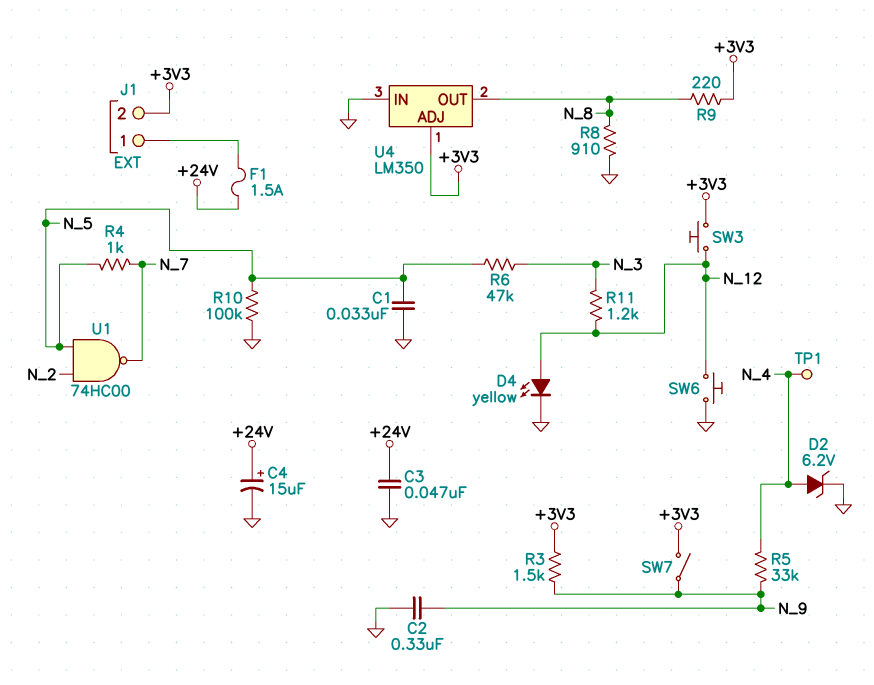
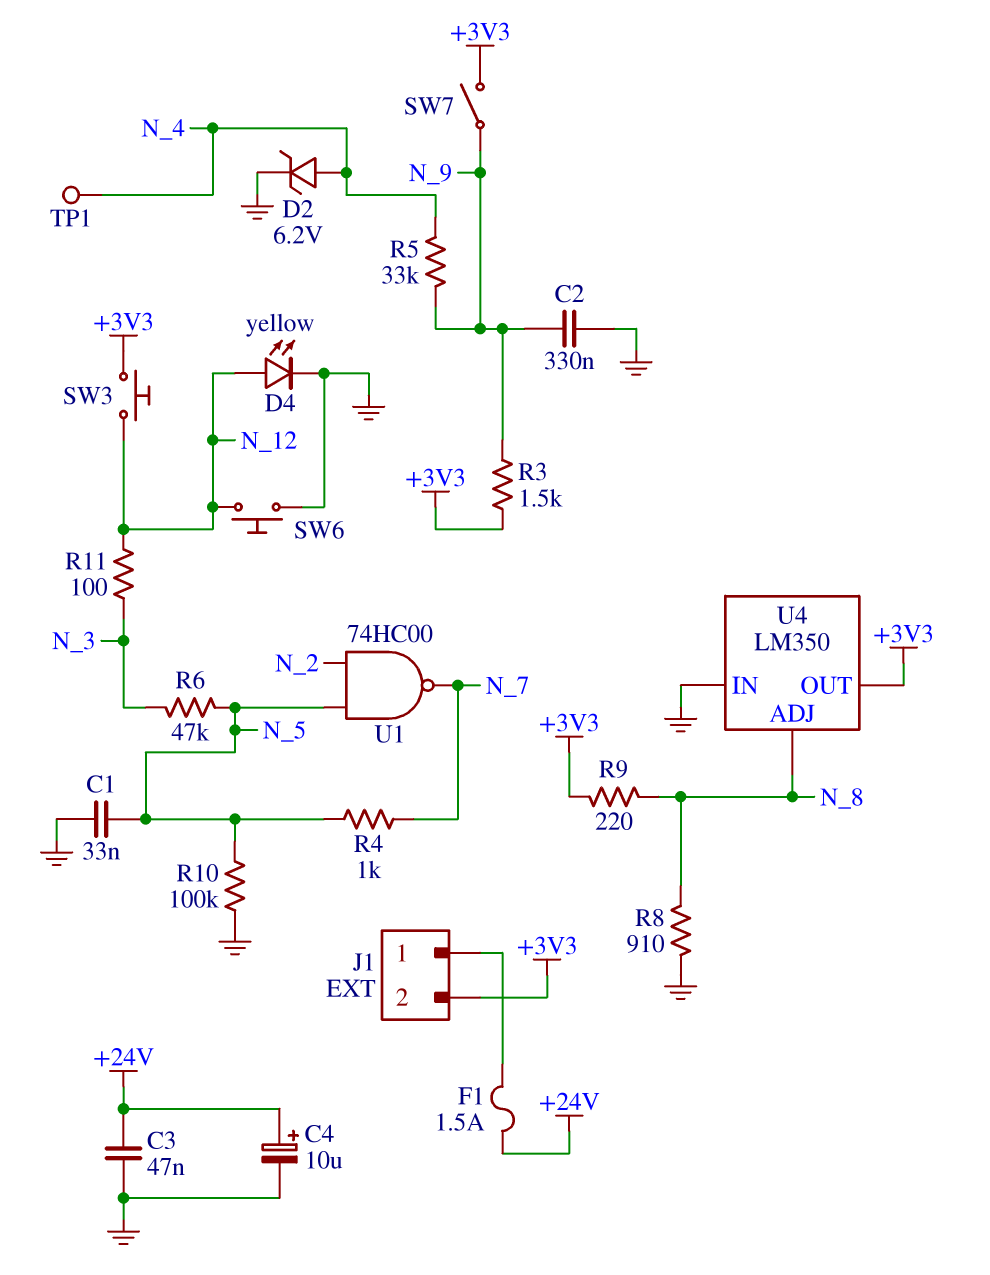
C4: 15uF (plus +24V, minus GND) -> 10uF (plus +24V, minus GND)
R11: 1.2k (N_3, N_12) -> 100 (N_3, N_12)
U4 pin ADJ: +3V3 -> N_8
U4 pin OUT: N_8 -> +3V3

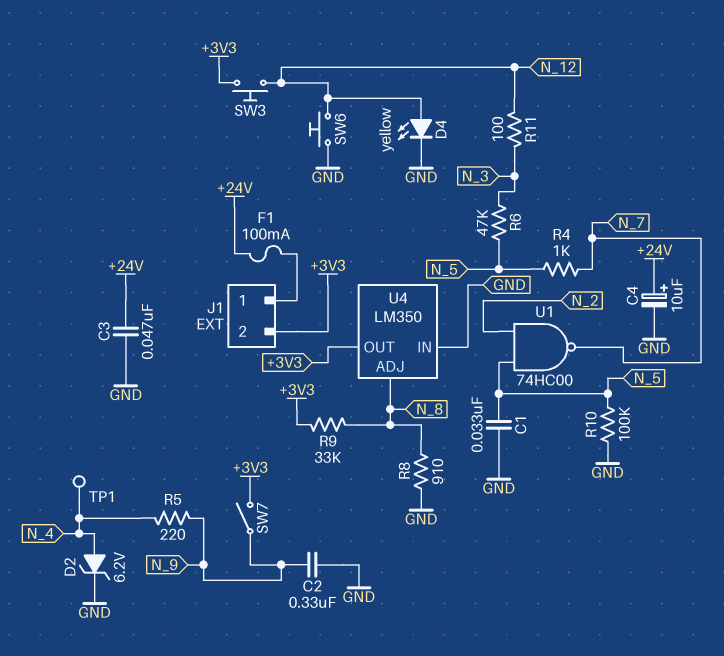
F1: 1.5A (+24V, J1/1) -> 100mA (+24V, J1/1)
R3: 1.5k (+3V3, N_9) -> none
R5: 33k (N_4, N_9) -> 220 (N_4, N_9)
R9: 220 (+3V3, N_8) -> 33k (+3V3, N_8)

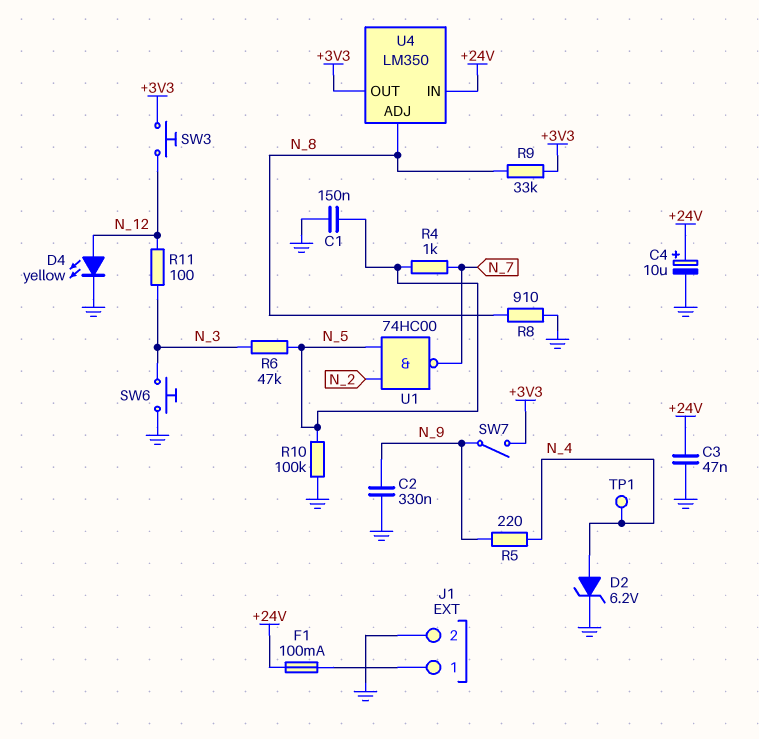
C1: 33nF (GND, N_5) -> 150nF (GND, N_5)
J1 pin 2: +3V3 -> GND
SW6: button (GND, N_12) -> button (GND, N_3)
U4 pin IN: GND -> +24V

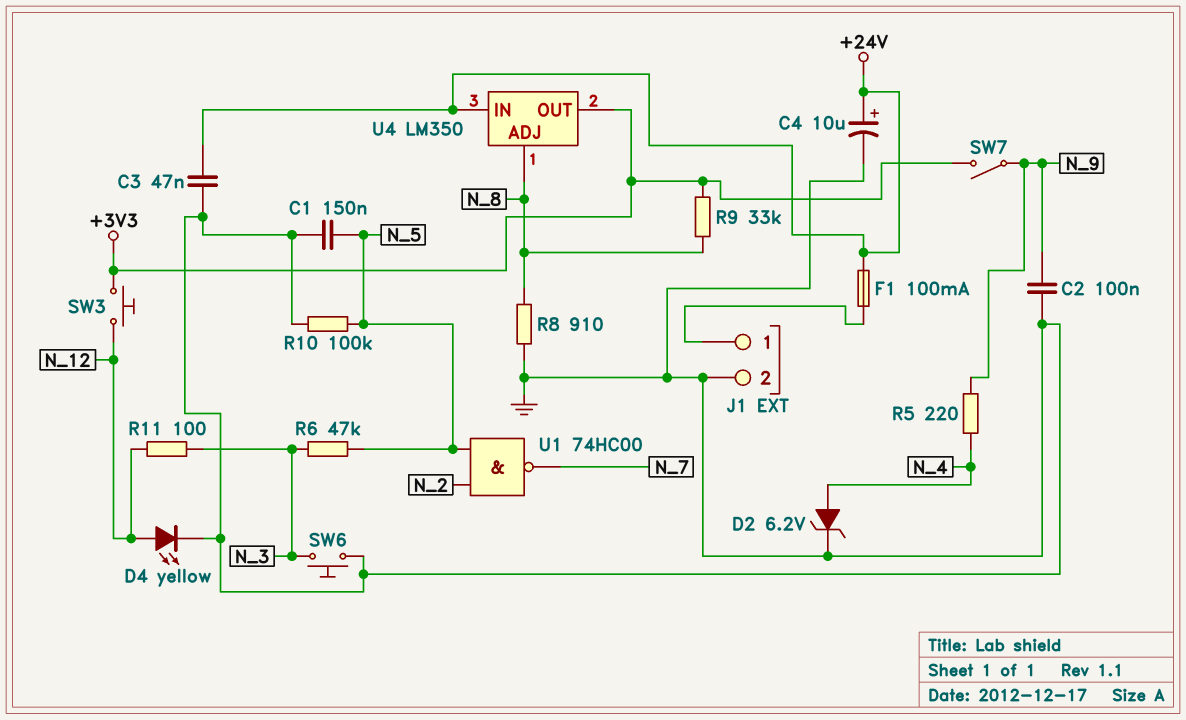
C2: 330nF (GND, N_9) -> 100nF (GND, N_9)
R4: 1k (N_5, N_7) -> none
TP1: test point (N_4) -> none

